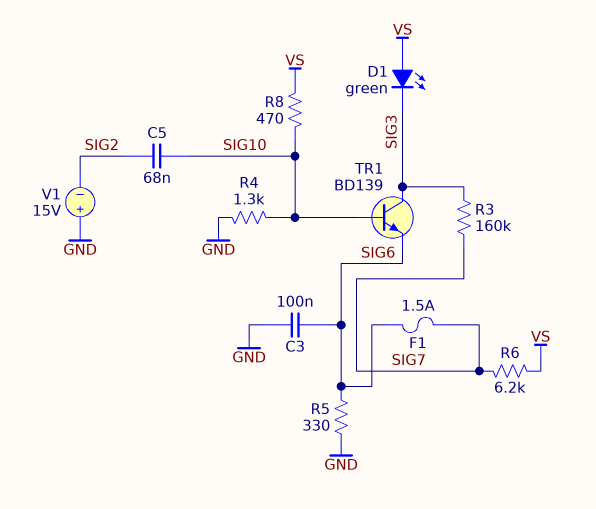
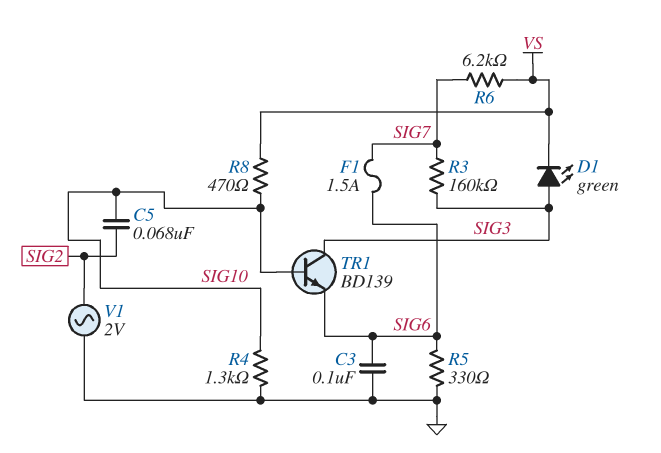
D1: LED green (A VS, K SIG3) -> LED green (A SIG3, K VS)
V1: 15V (plus GND, minus SIG2) -> AC 2V (GND, SIG2)

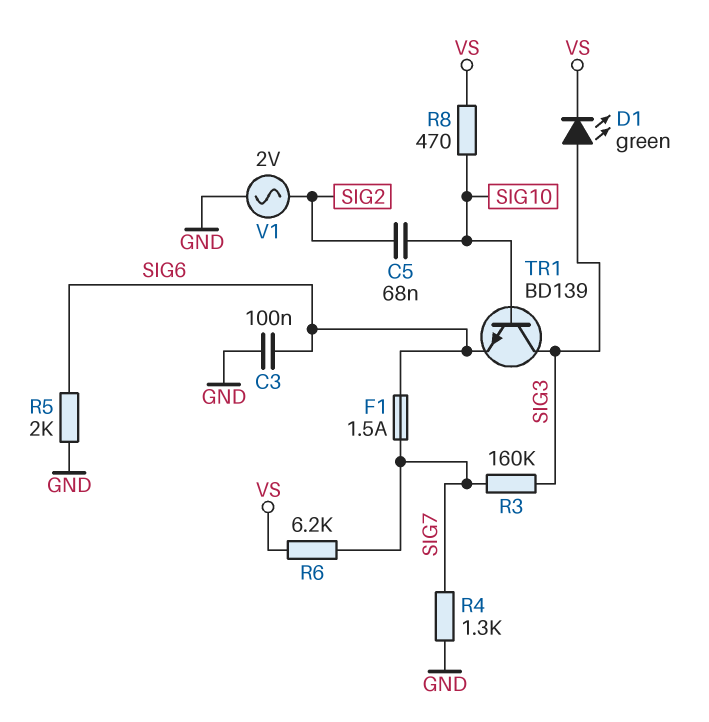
R4: 1.3k (GND, SIG10) -> 1.3k (GND, SIG7)
R5: 330 (GND, SIG6) -> 2k (GND, SIG6)

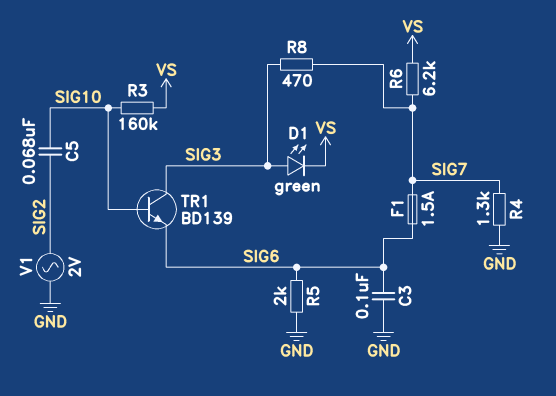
R3: 160k (SIG3, SIG7) -> 160k (SIG10, VS)
R8: 470 (SIG10, VS) -> 470 (SIG3, SIG7)

